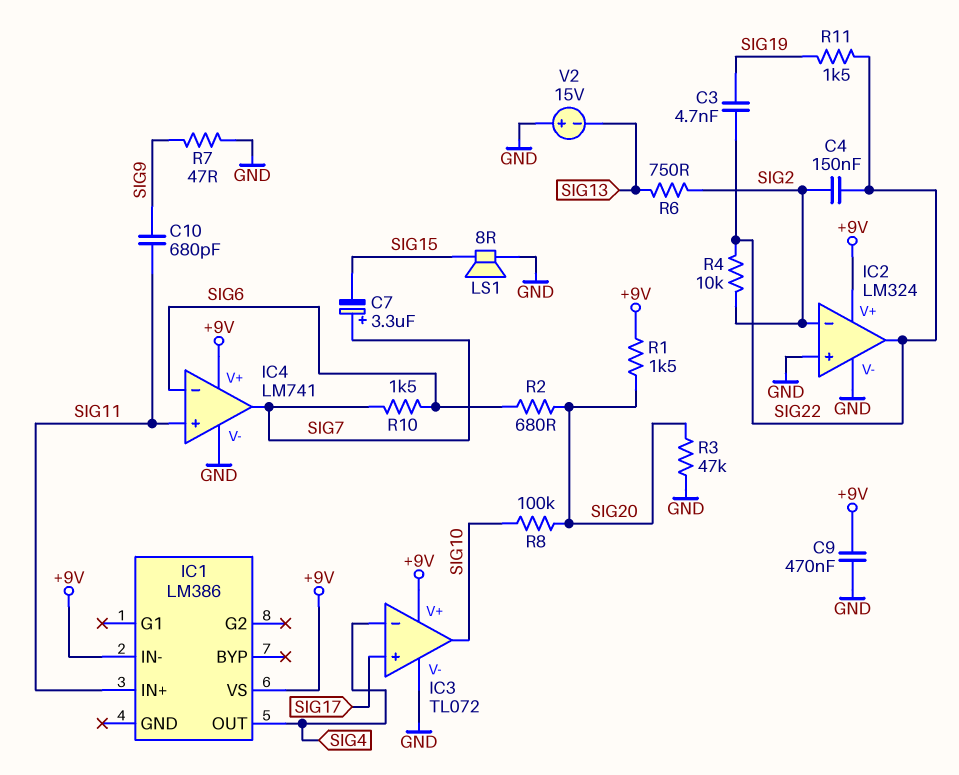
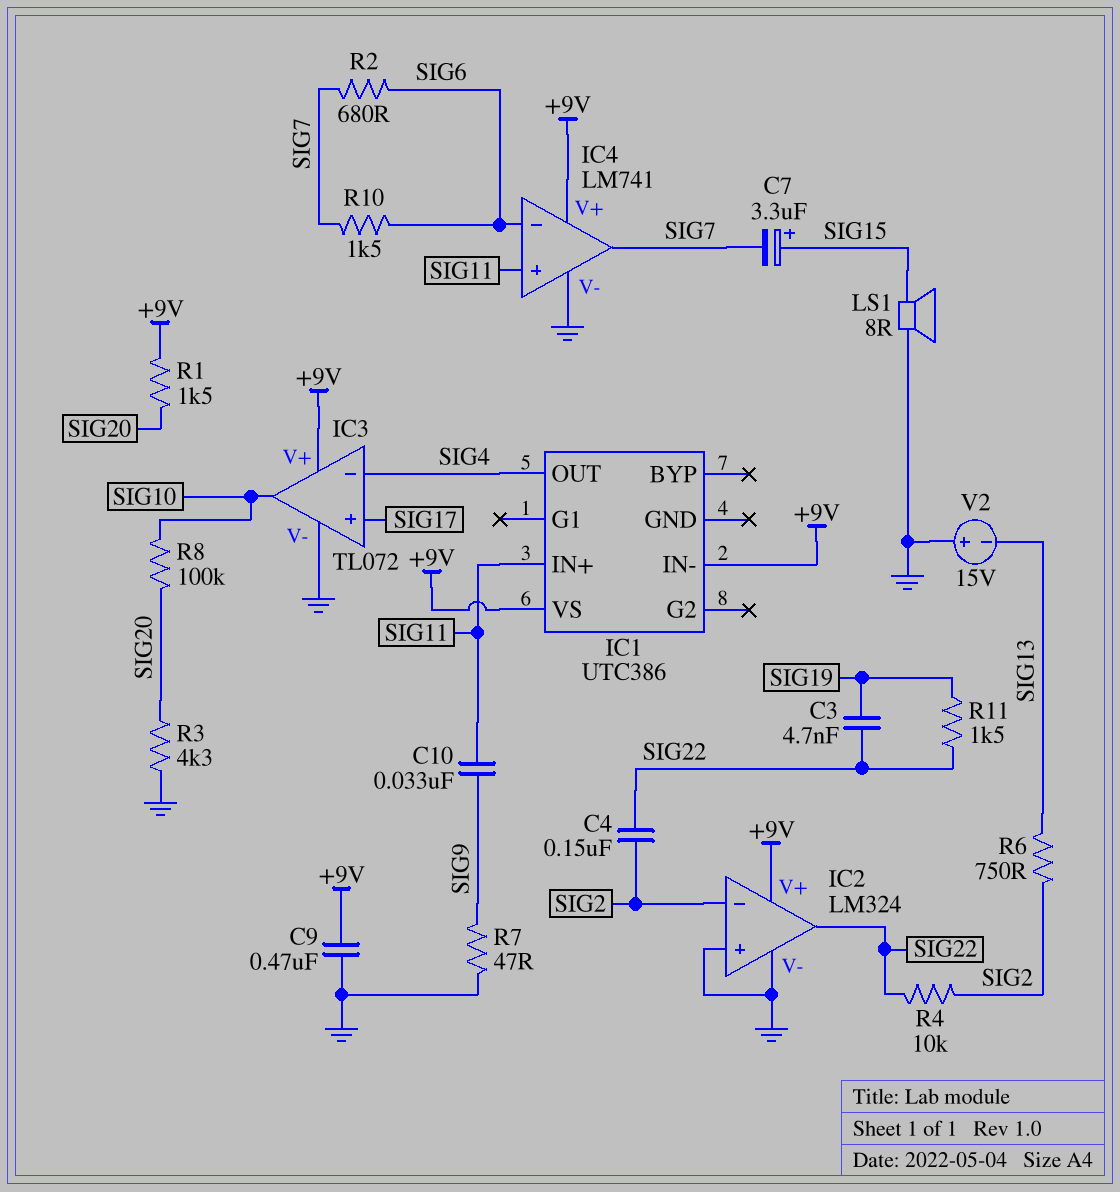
C7: 3.3uF (plus SIG7, minus SIG15) -> 3.3uF (plus SIG15, minus SIG7)
C10: 680pF (SIG9, SIG11) -> 33nF (SIG9, SIG11)
IC1: LM386 -> UTC386
R2: 680 (SIG6, SIG20) -> 680 (SIG6, SIG7)
R3: 47k (GND, SIG20) -> 4.3k (GND, SIG20)

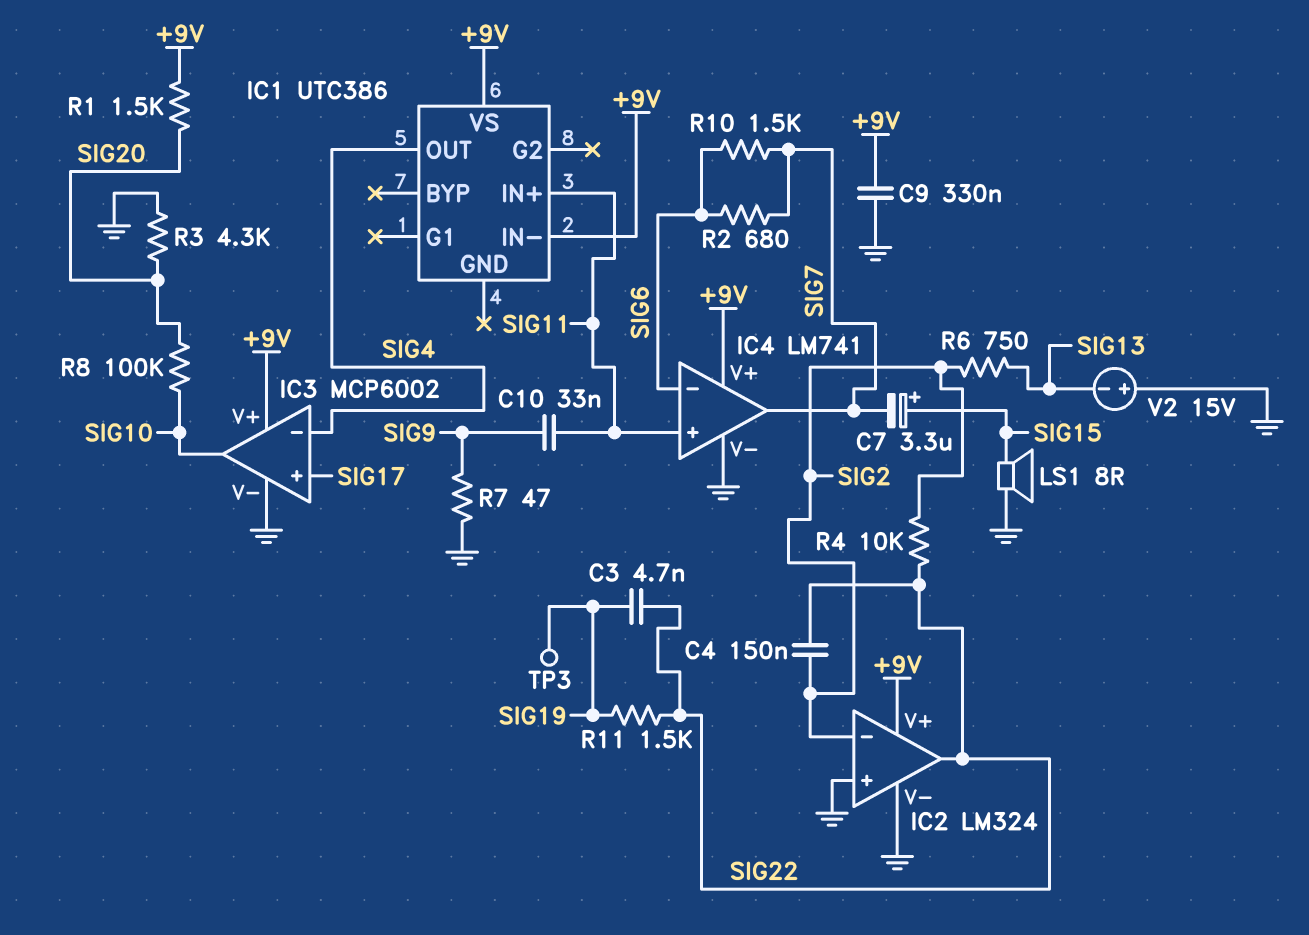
C9: 470nF (+9V, GND) -> 330nF (+9V, GND)
IC3: TL072 -> MCP6002
TP3: none -> test point (SIG19)

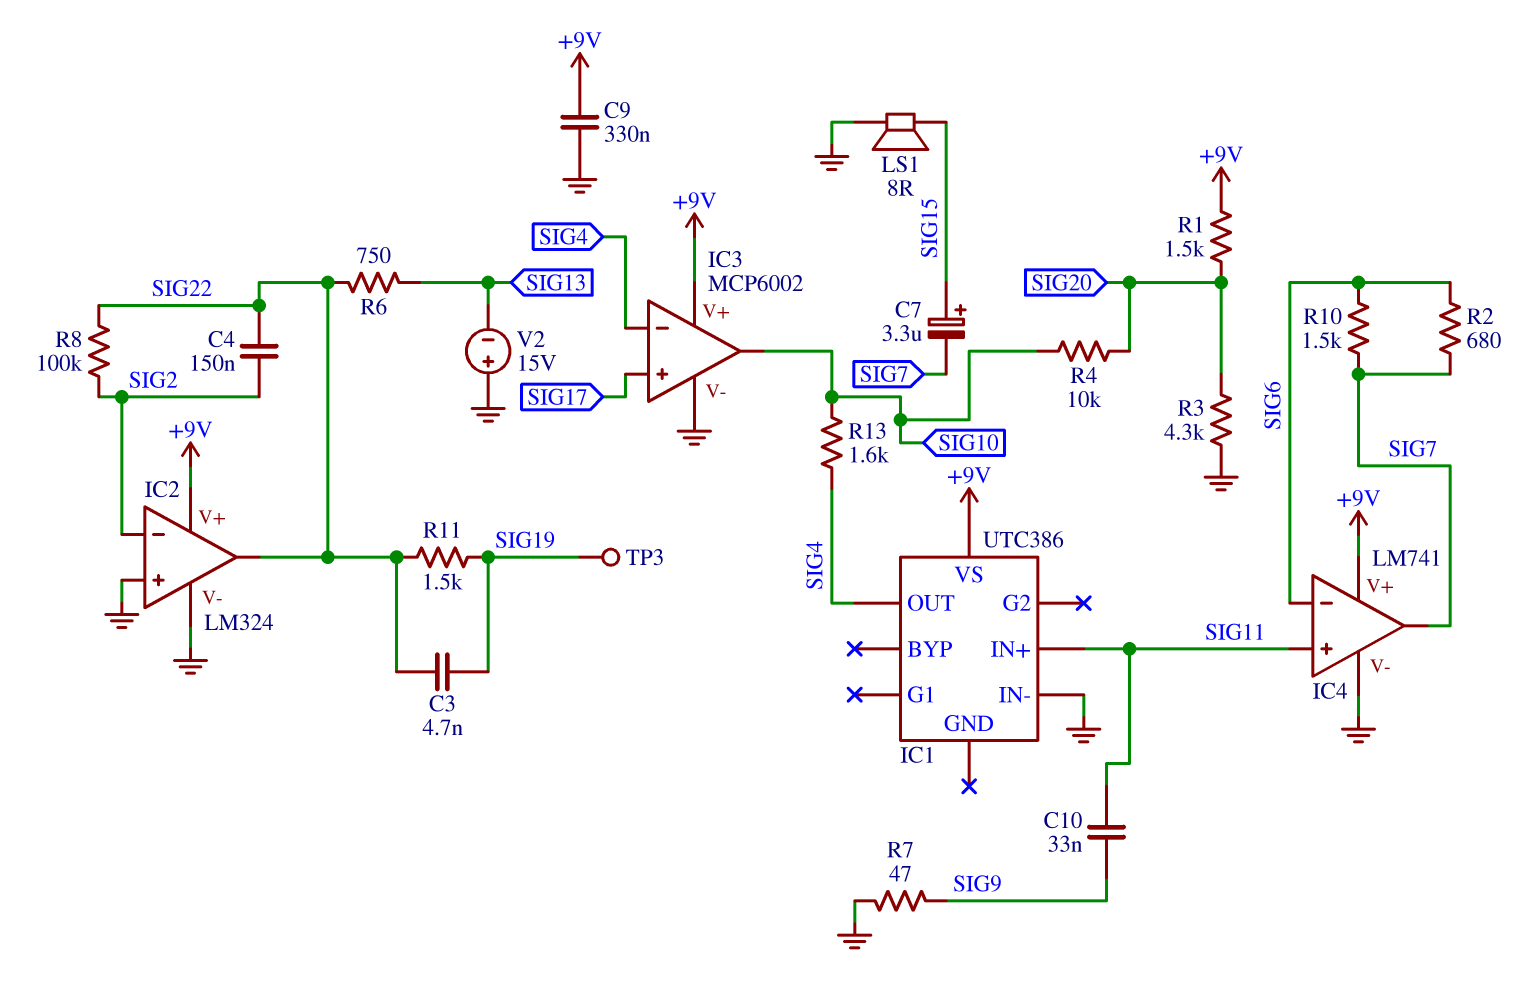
IC1 pin IN-: +9V -> GND
R4: 10k (SIG2, SIG22) -> 10k (SIG10, SIG20)
R6: 750 (SIG2, SIG13) -> 750 (SIG13, SIG22)
R8: 100k (SIG10, SIG20) -> 100k (SIG2, SIG22)
R13: none -> 1.6k (SIG4, SIG10)

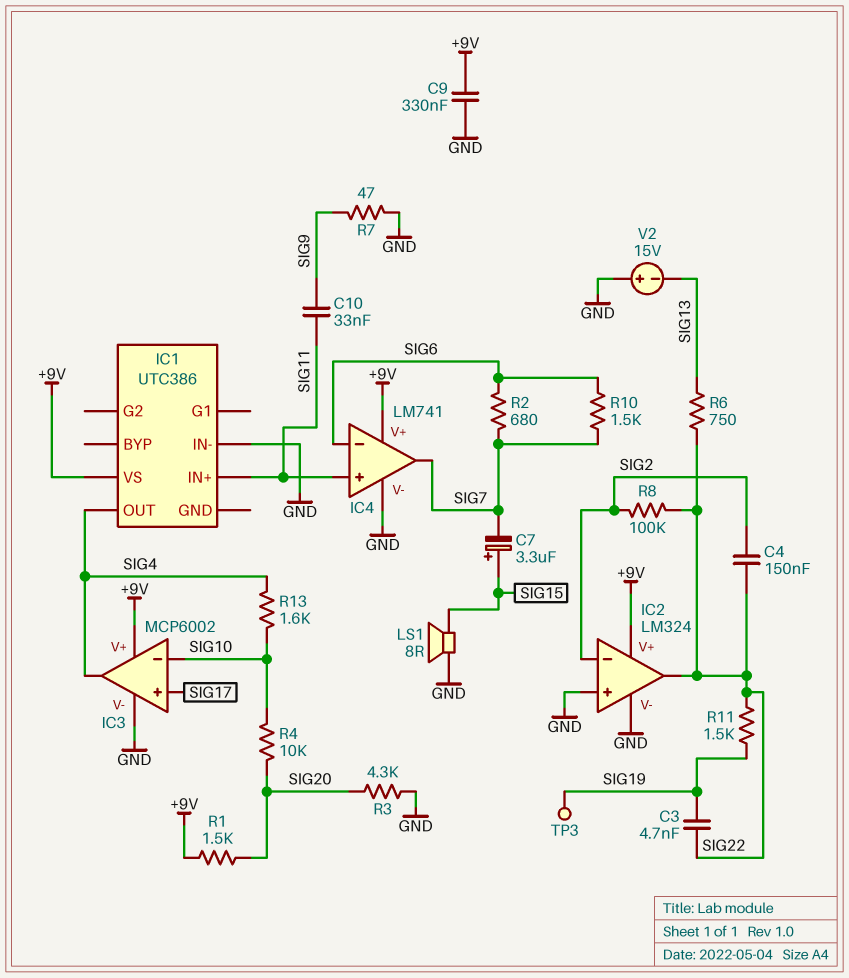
IC3 pin in-: SIG4 -> SIG10
IC3 pin out: SIG10 -> SIG4

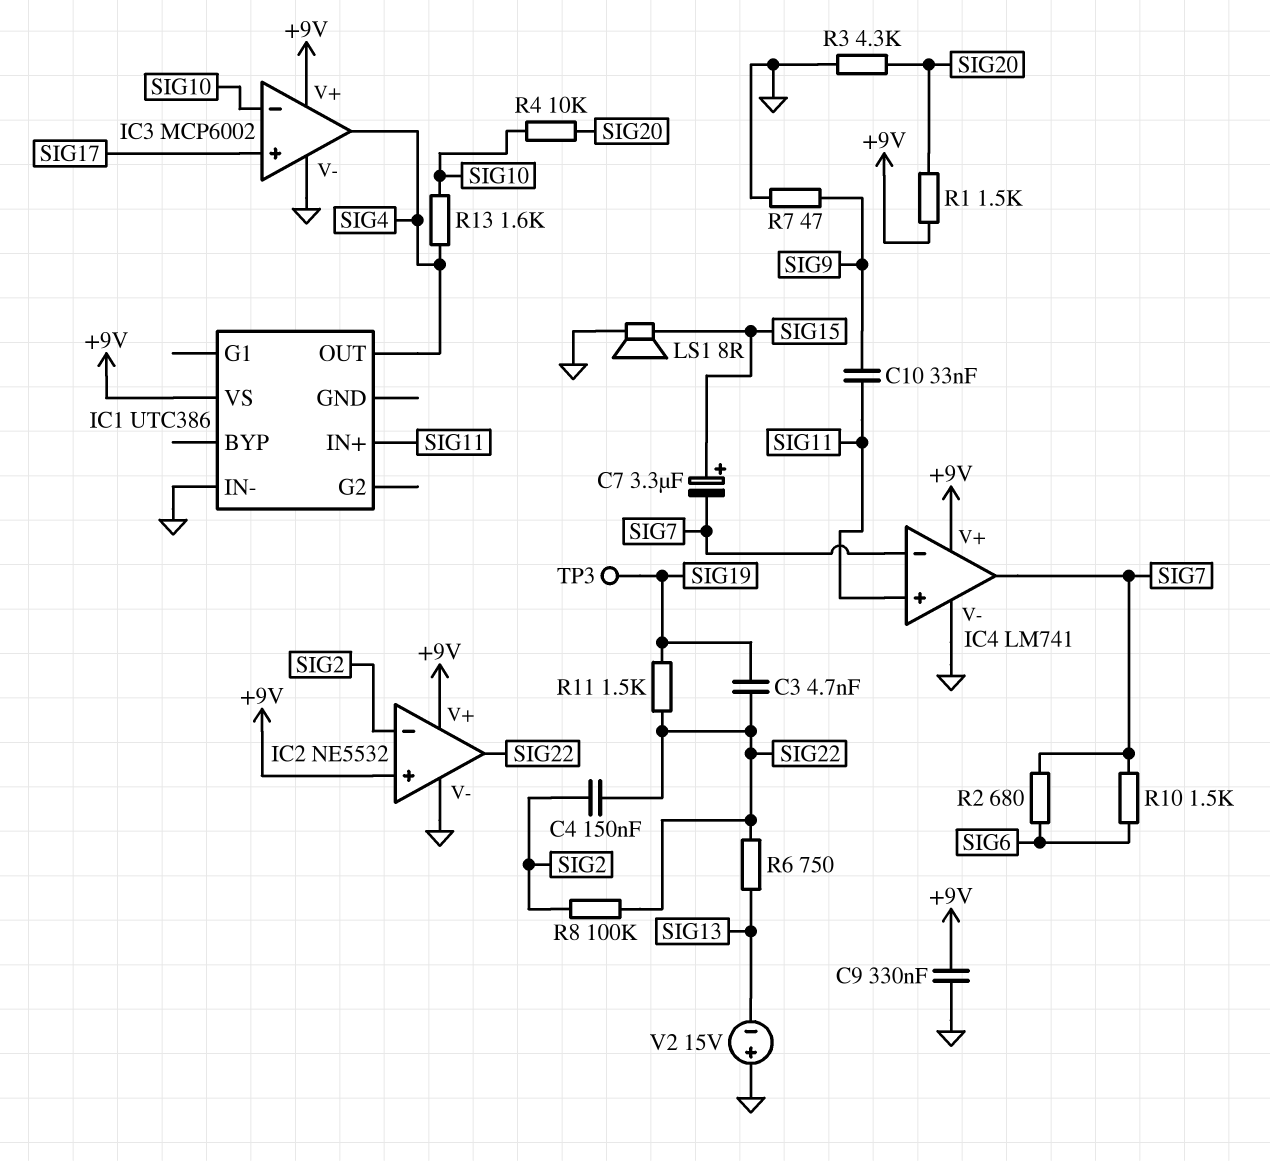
IC2: LM324 -> NE5532
IC2 pin in+: GND -> +9V
IC4 pin in-: SIG6 -> SIG7

